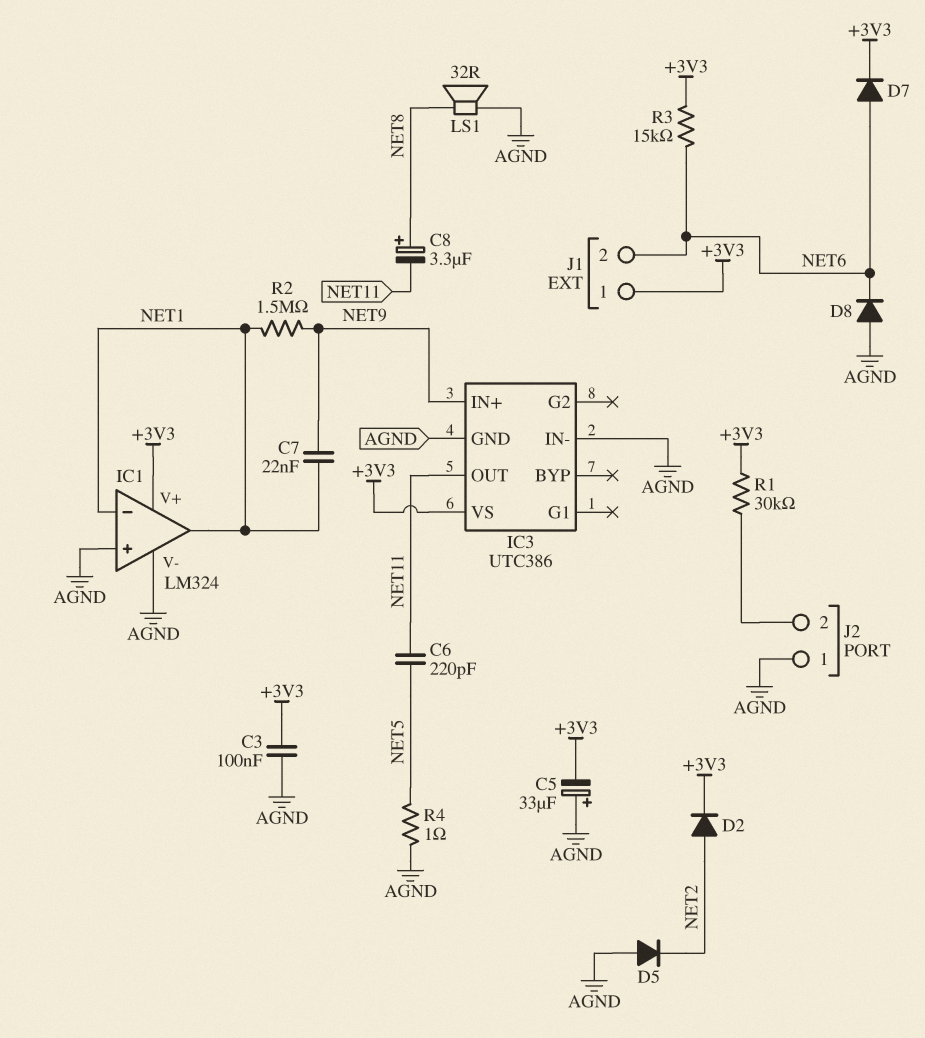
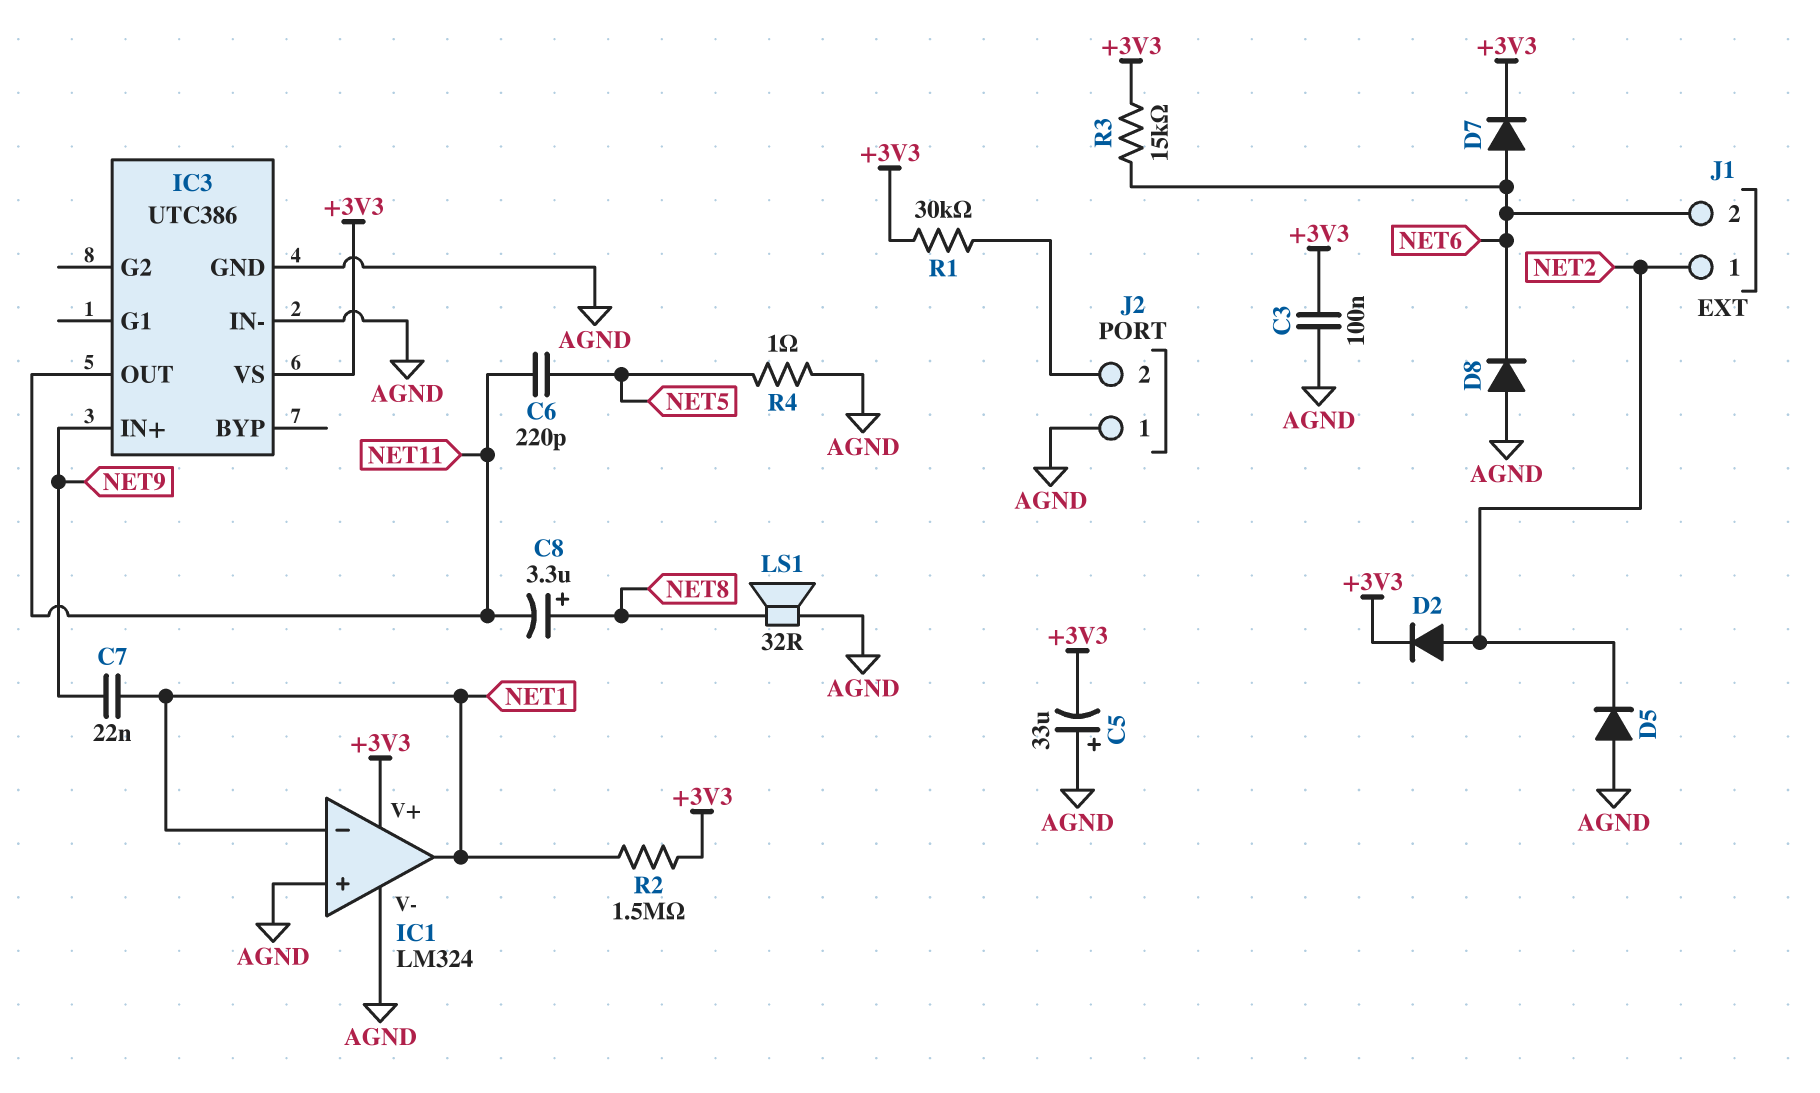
J1 pin 1: +3V3 -> NET2
R2: 1.5M (NET1, NET9) -> 1.5M (+3V3, NET1)

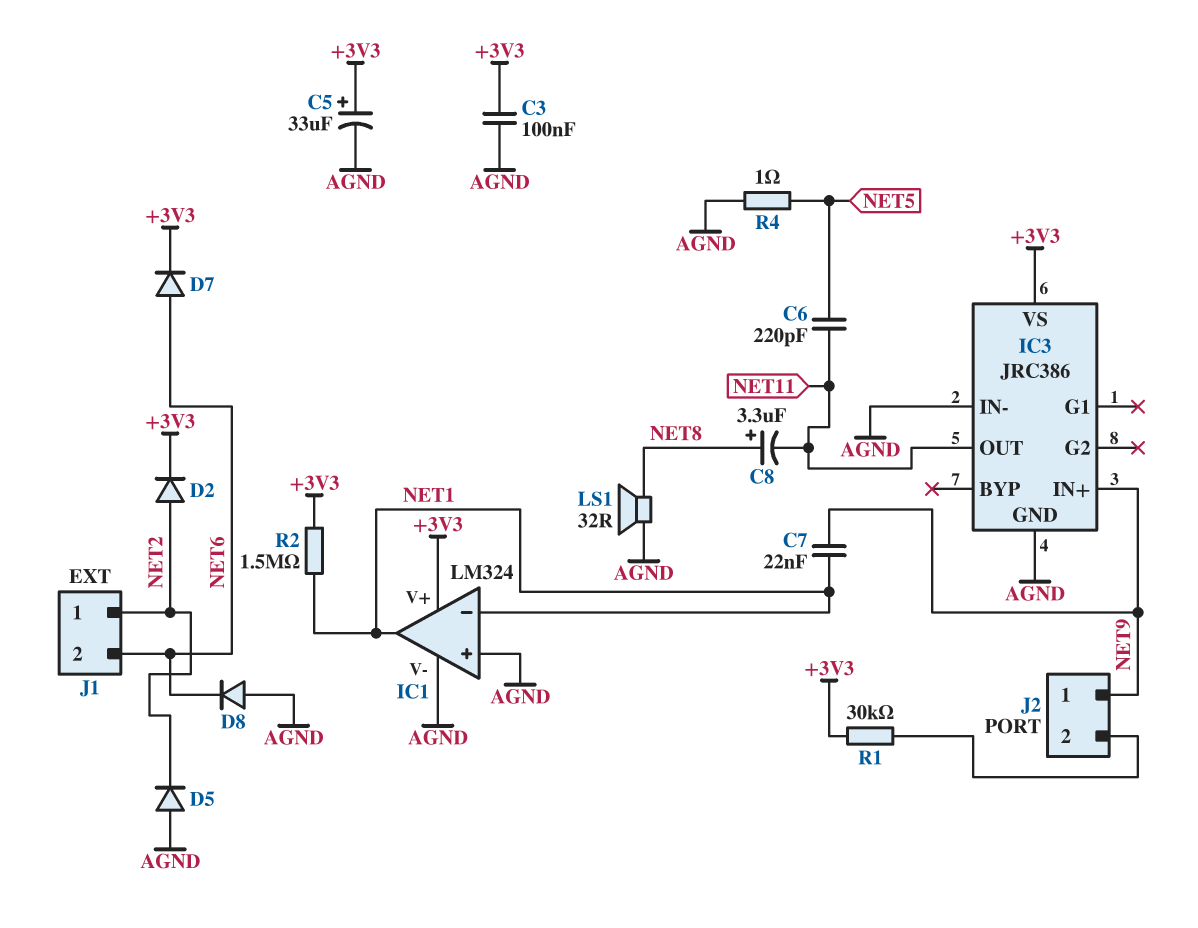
C5: 33uF (plus AGND, minus +3V3) -> 33uF (plus +3V3, minus AGND)
IC3: UTC386 -> JRC386
J2 pin 1: AGND -> NET9
R3: 15k (+3V3, NET6) -> none

